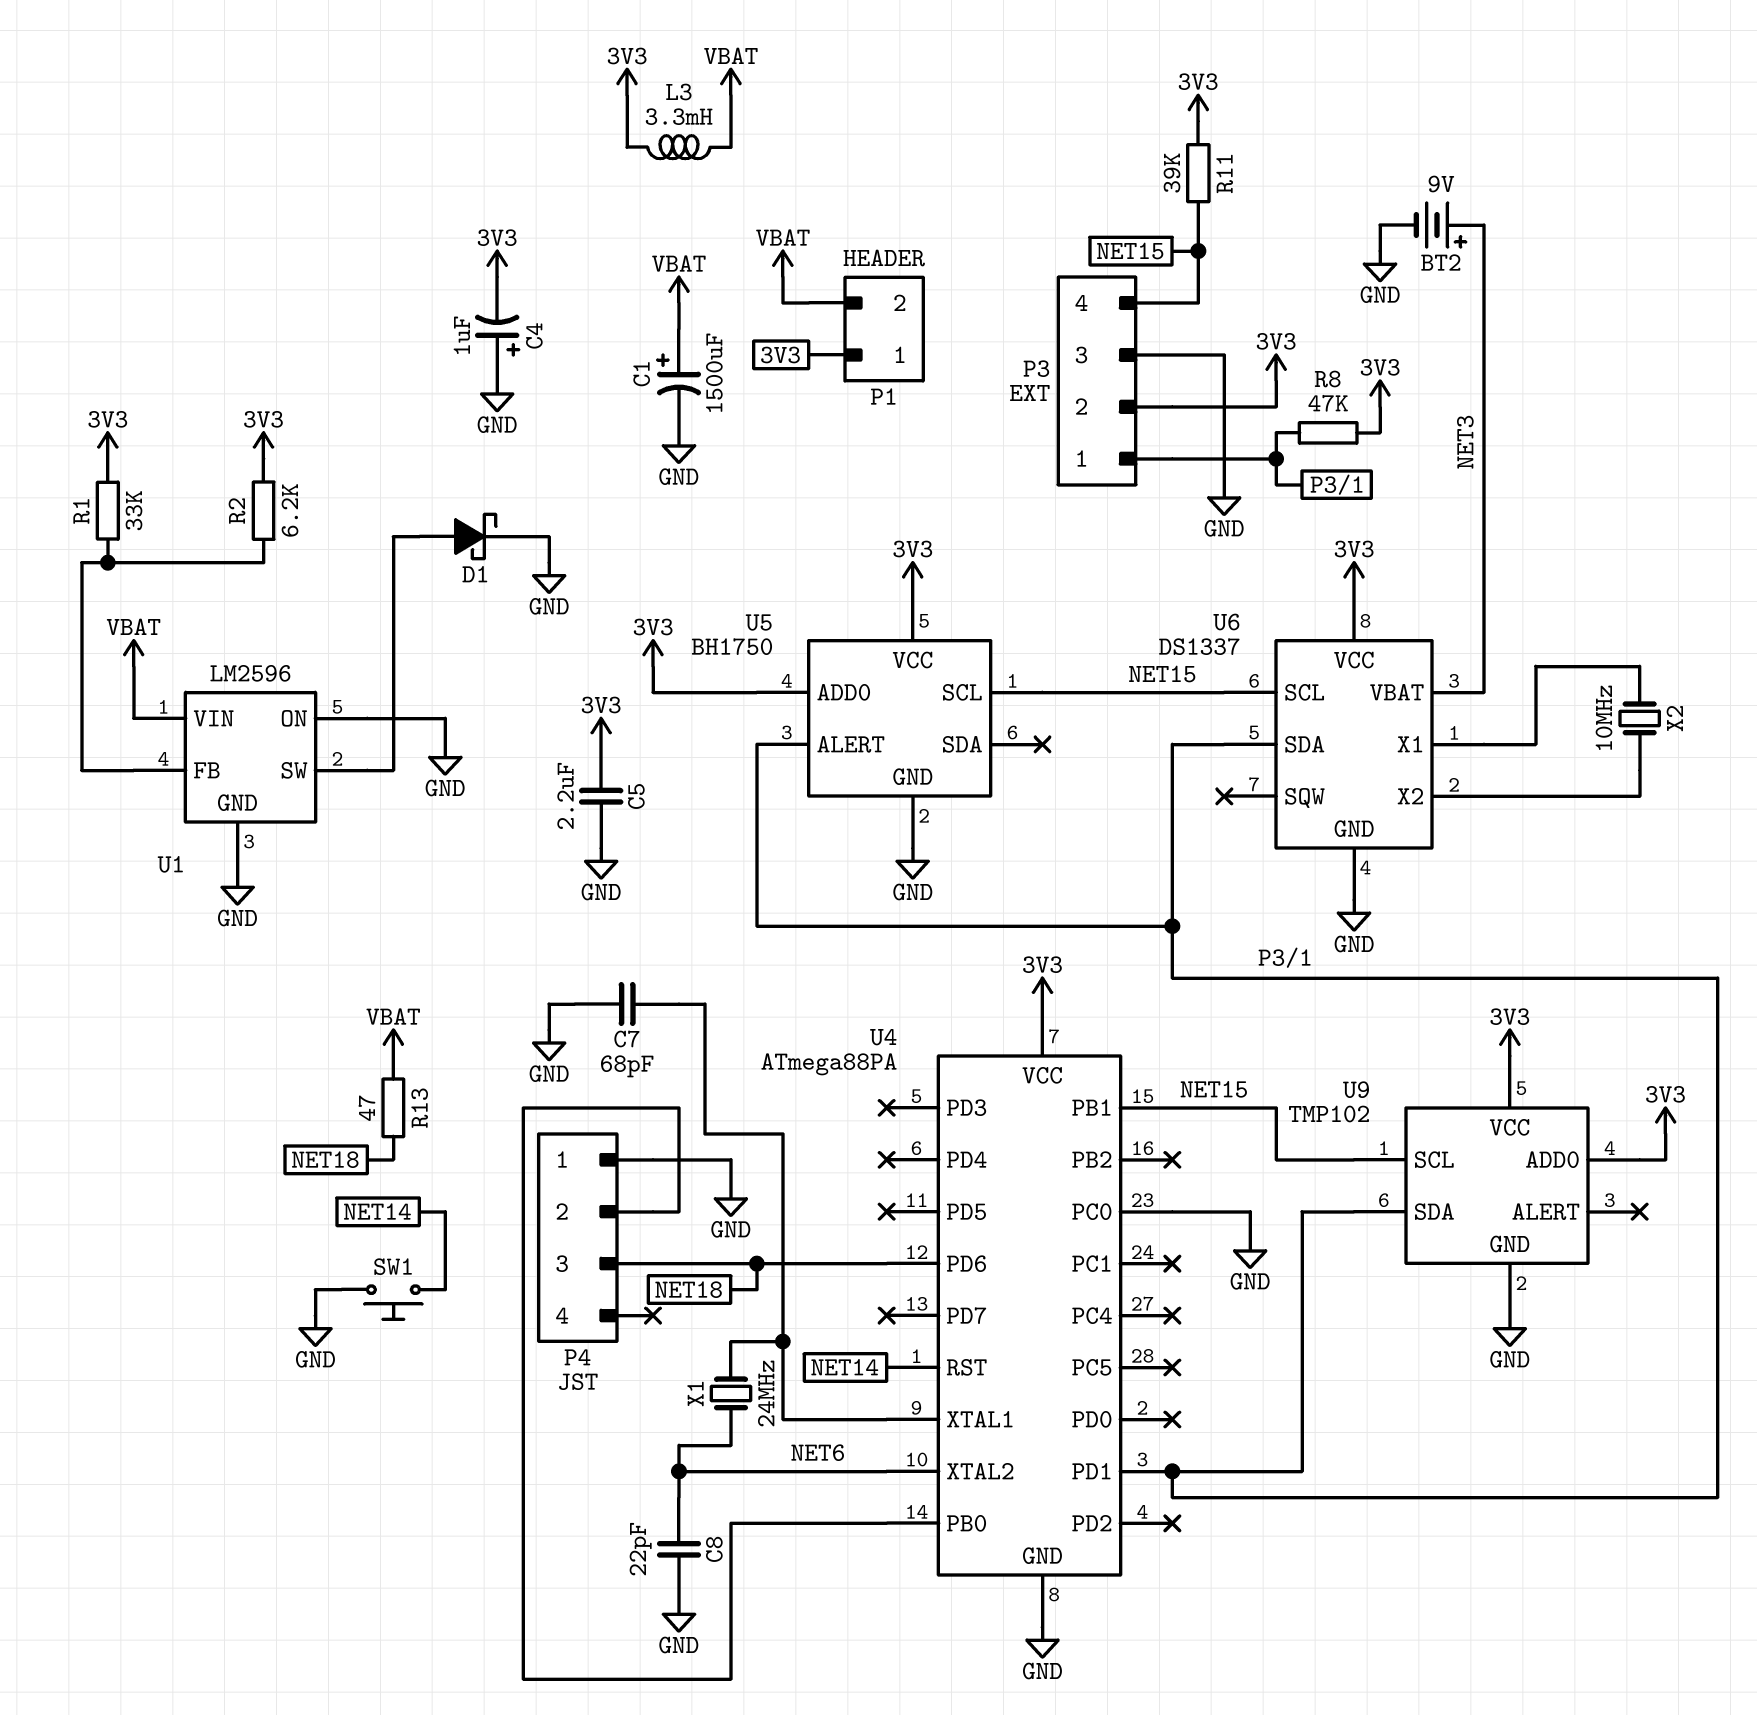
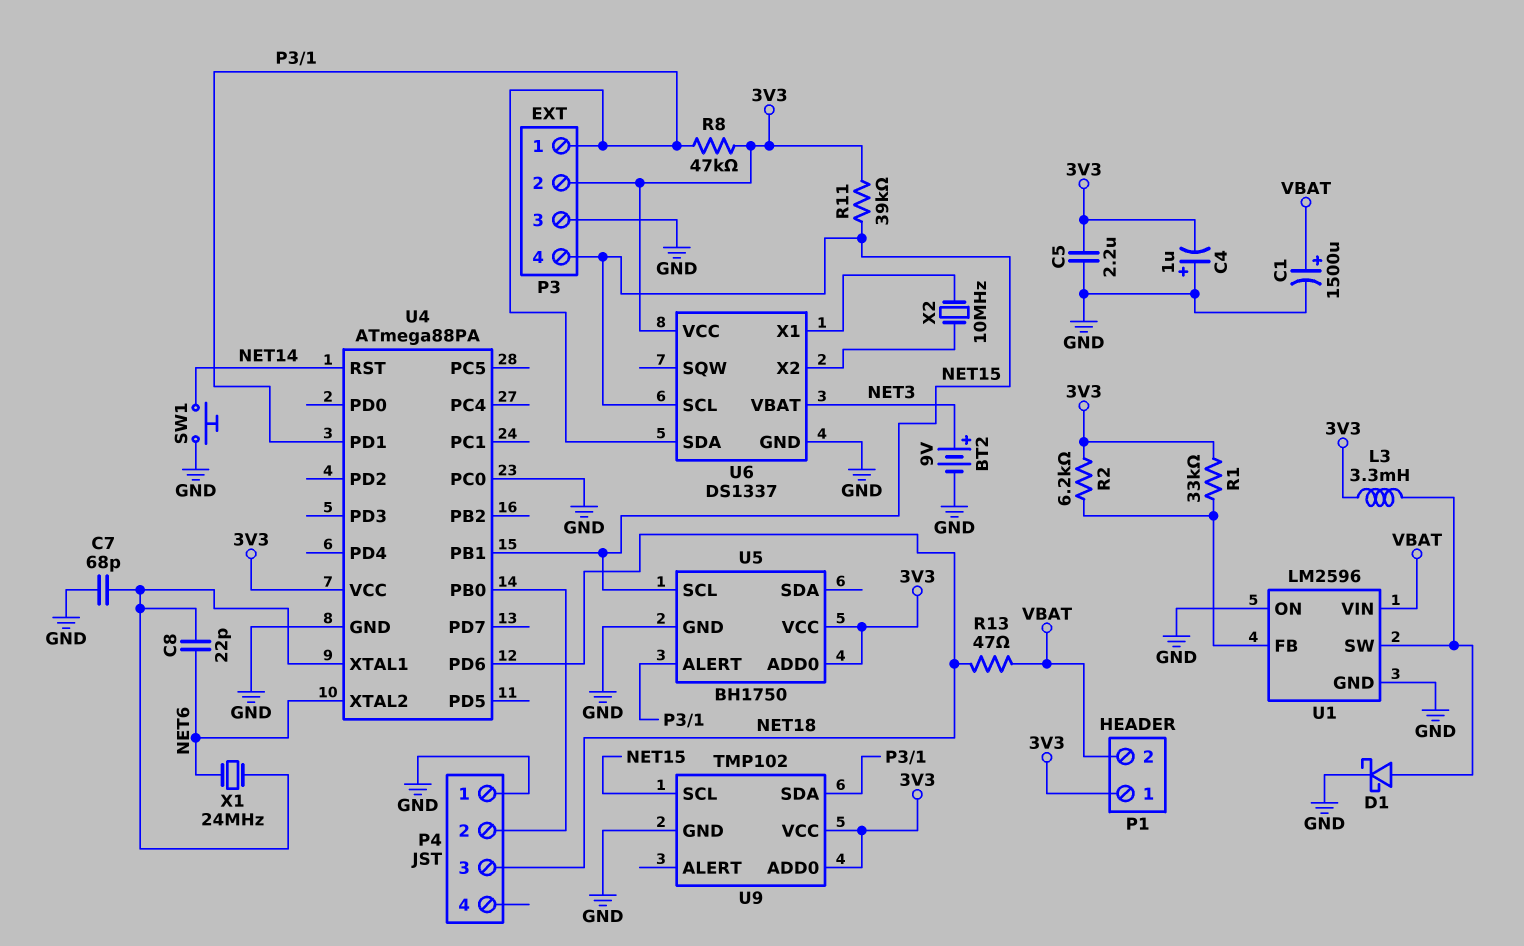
C8: 22pF (GND, NET6) -> 22pF (NET6, U4/XTAL1)
L3: 3.3mH (3V3, VBAT) -> 3.3mH (3V3, U1/SW)

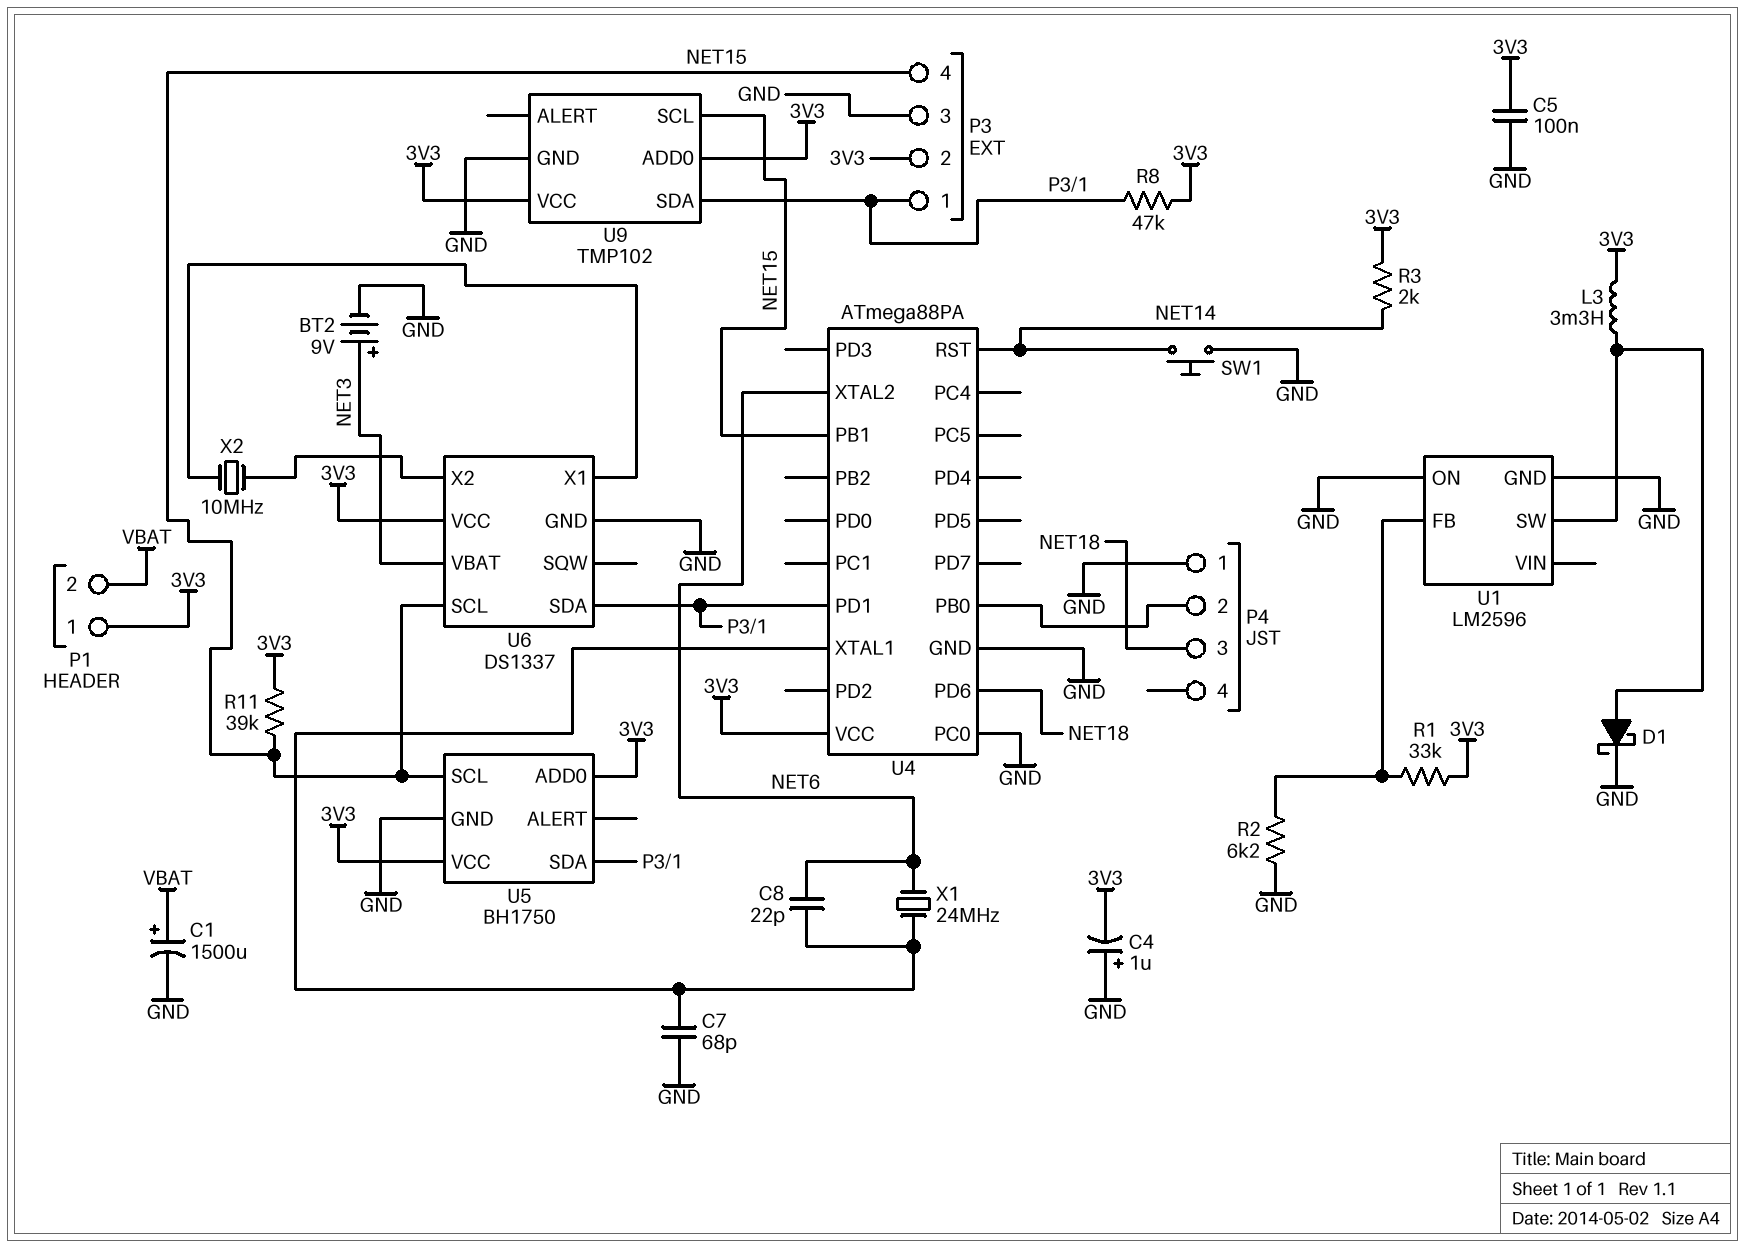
C5: 2.2uF (3V3, GND) -> 100nF (3V3, GND)
R2: 6.2k (3V3, U1/FB) -> 6.2k (GND, U1/FB)
R3: none -> 2k (3V3, NET14)
R13: 47 (NET18, VBAT) -> none
U1 pin VIN: VBAT -> none
U5 pin ALERT: P3/1 -> none
U5 pin SDA: none -> P3/1

